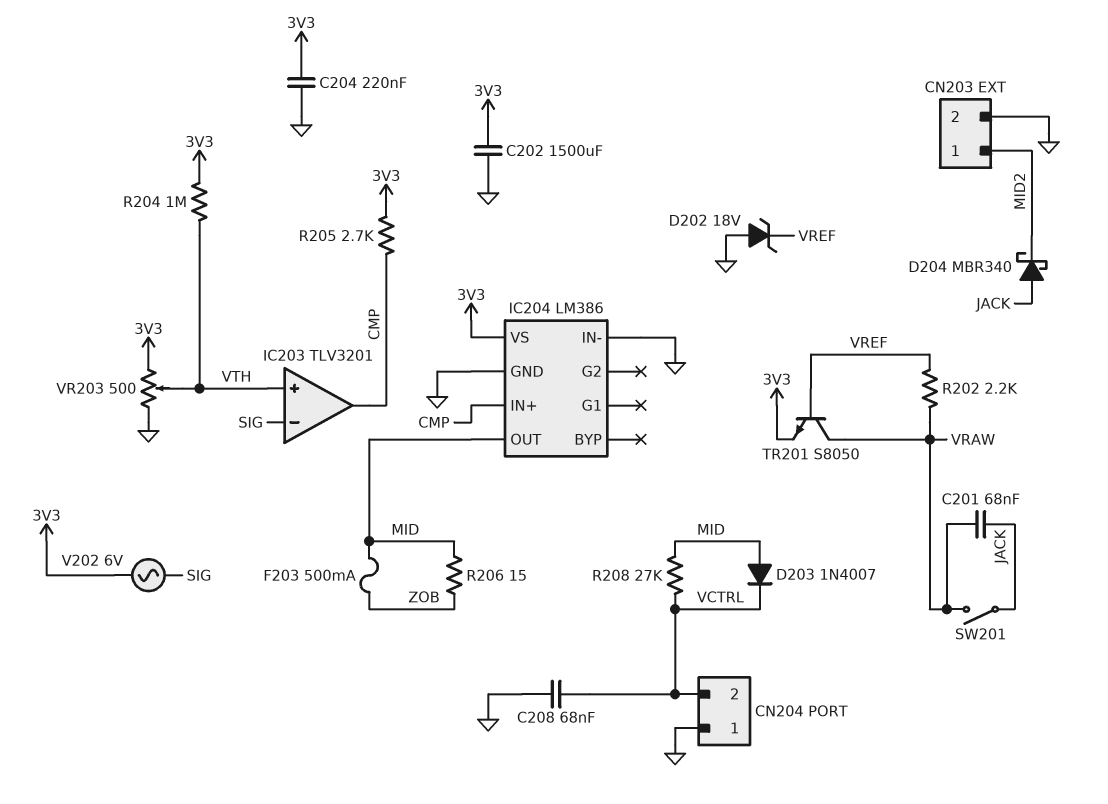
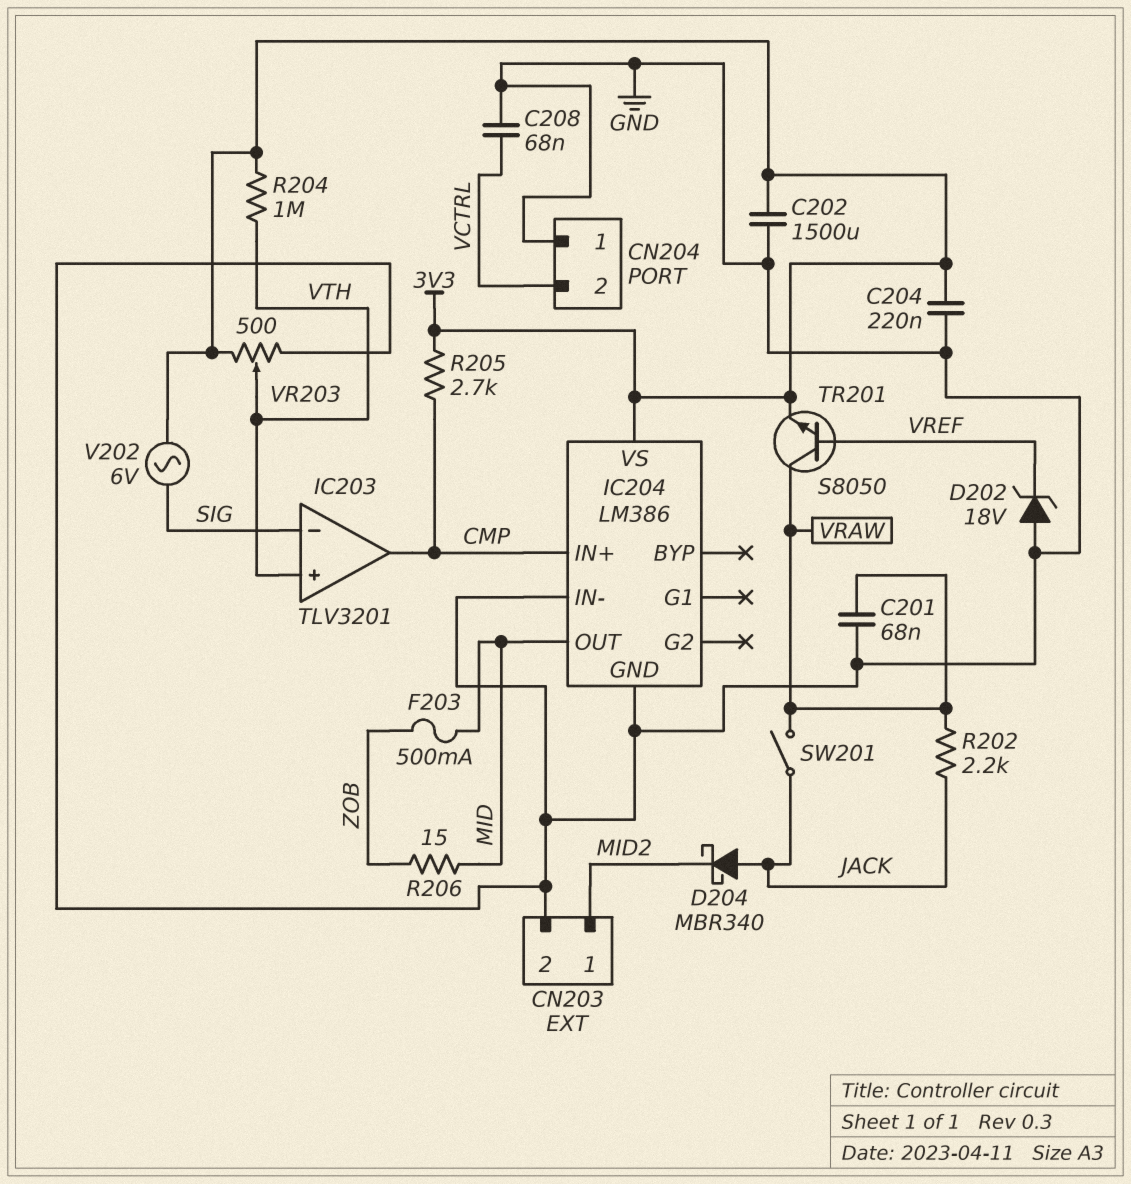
C201: 68nF (JACK, VRAW) -> 68nF (GND, VRAW)
D203: diode 1N4007 (A MID, K VCTRL) -> none
R202: 2.2k (VRAW, VREF) -> 2.2k (JACK, VRAW)
R208: 27k (MID, VCTRL) -> none

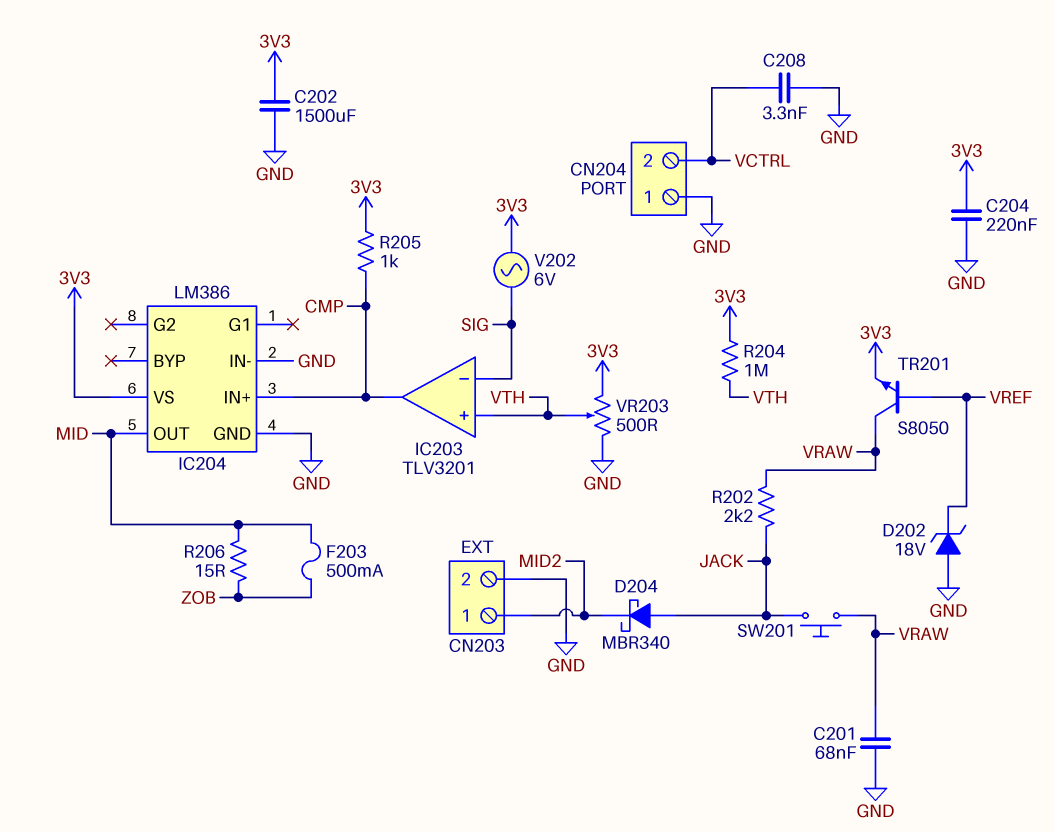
C208: 68nF (GND, VCTRL) -> 3.3nF (GND, VCTRL)
R205: 2.7k (3V3, CMP) -> 1k (3V3, CMP)
SW201: switch (JACK, VRAW) -> button (JACK, VRAW)

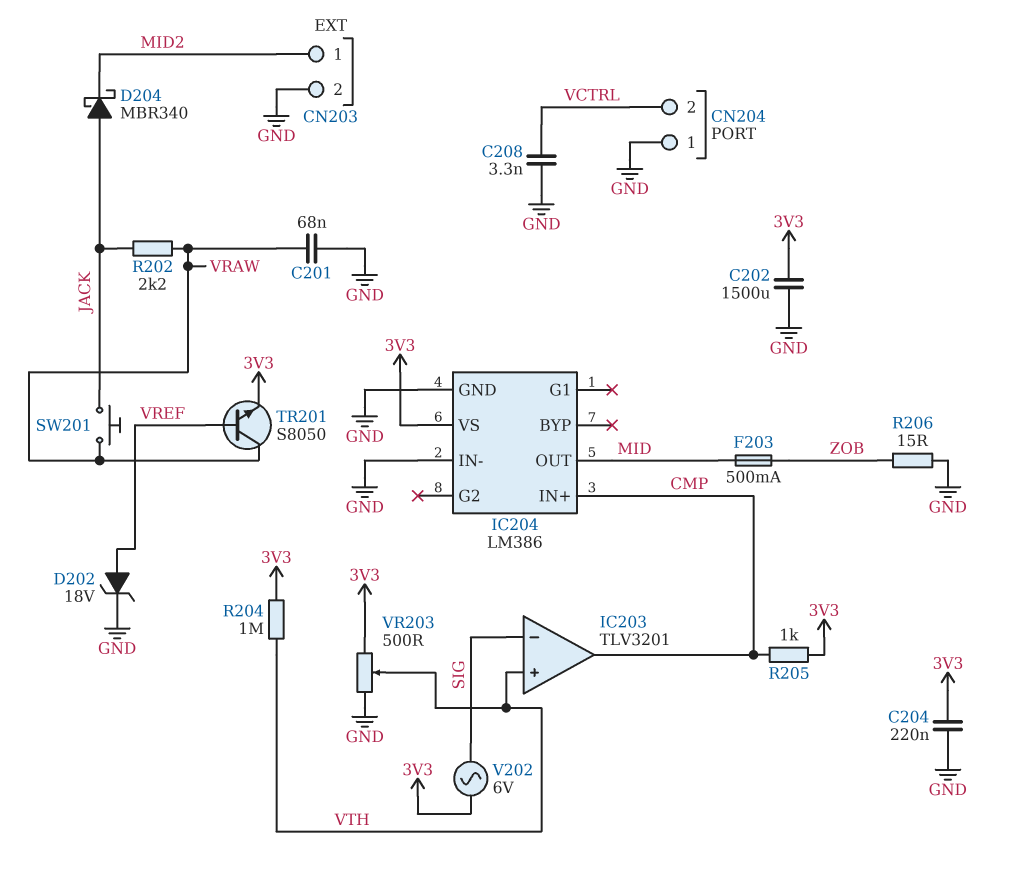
D202: zener 18V (A GND, K VREF) -> zener 18V (A VREF, K GND)
R206: 15 (MID, ZOB) -> 15 (GND, ZOB)

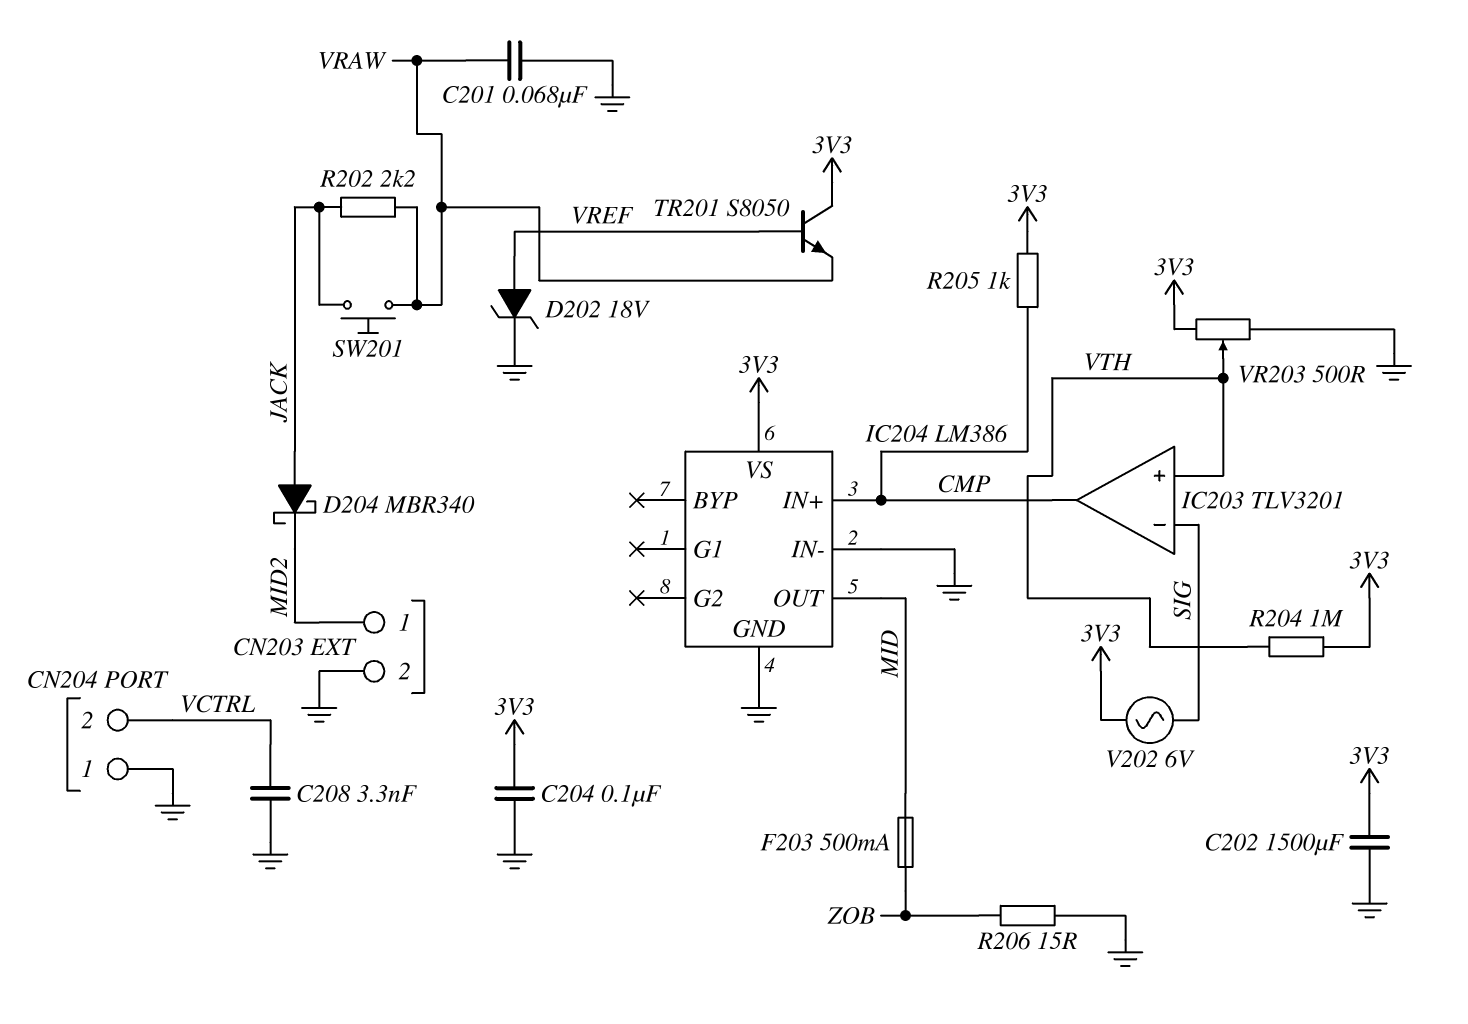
C204: 220nF (3V3, GND) -> 100nF (3V3, GND)
TR201: NPN S8050 (B VREF, C VRAW, E 3V3) -> NPN S8050 (B VREF, C 3V3, E VRAW)

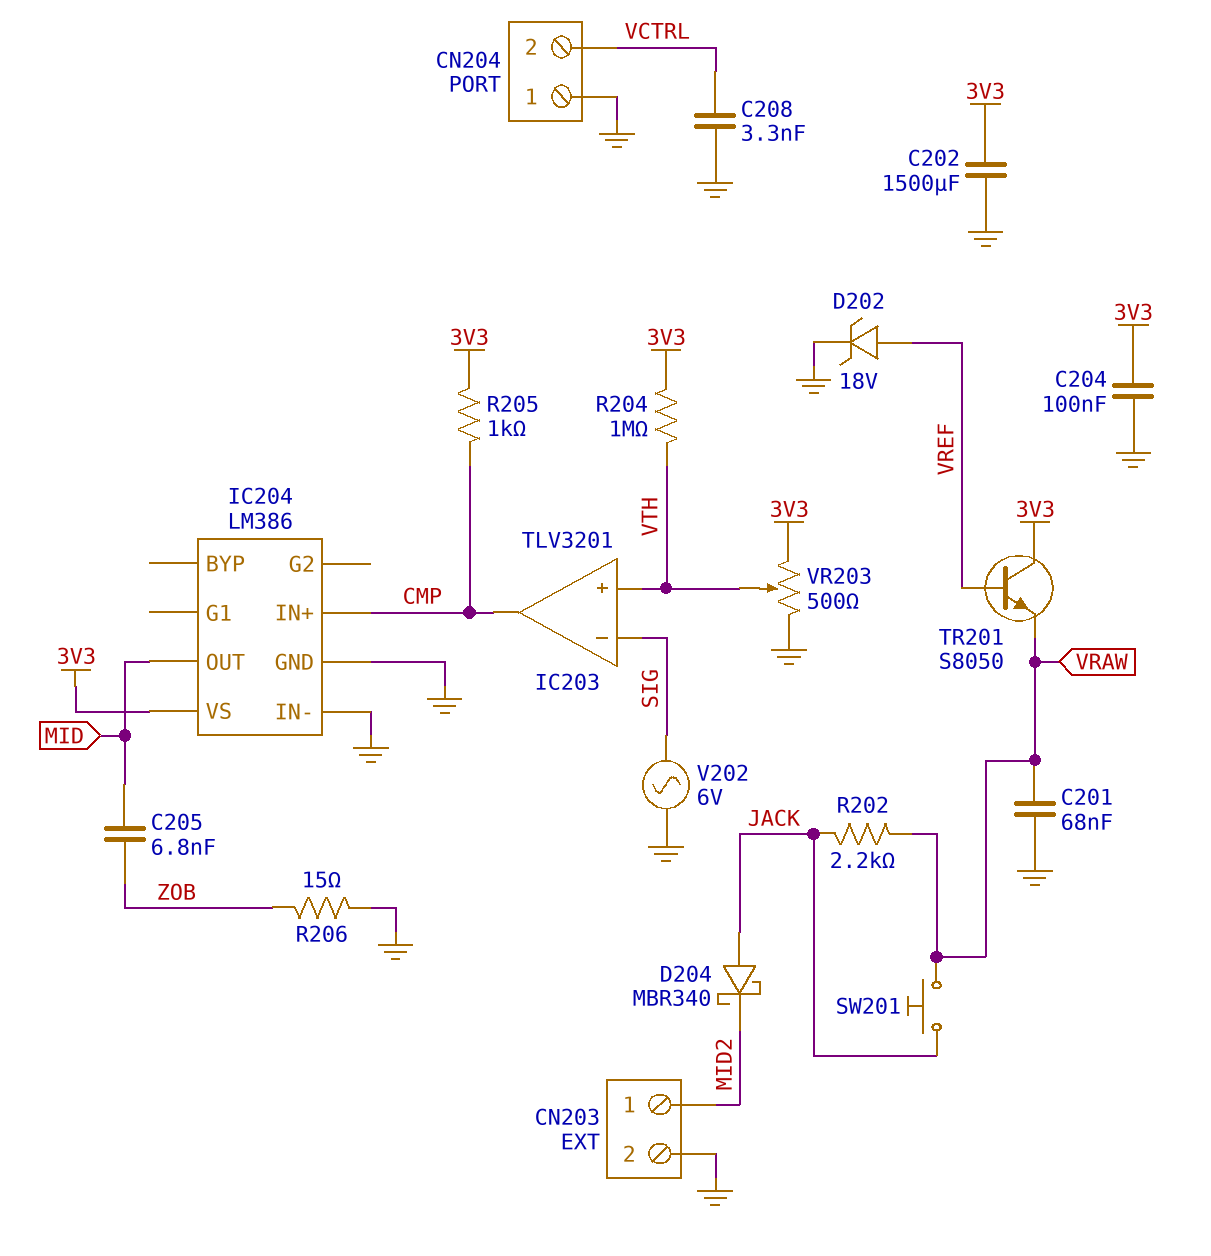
C205: none -> 6.8nF (MID, ZOB)
F203: 500mA (MID, ZOB) -> none
V202: AC 6V (3V3, SIG) -> AC 6V (GND, SIG)

